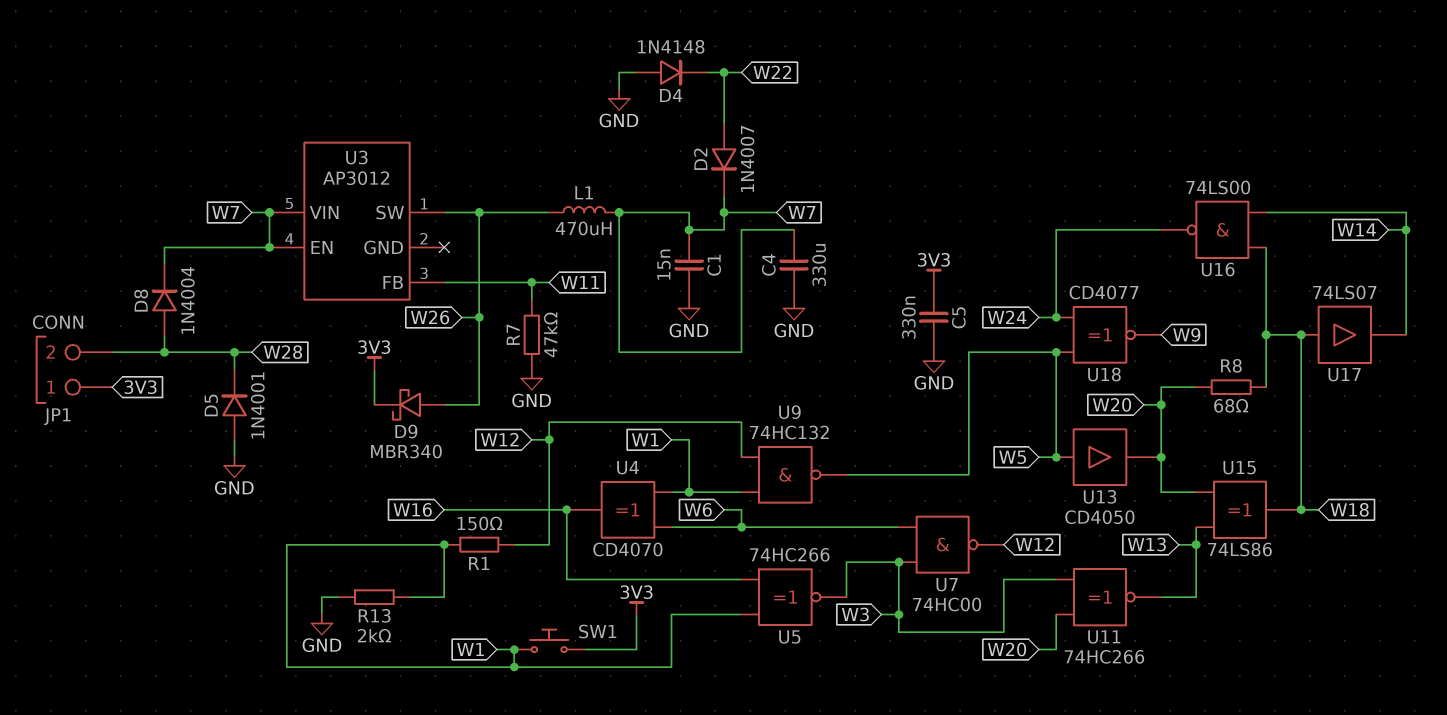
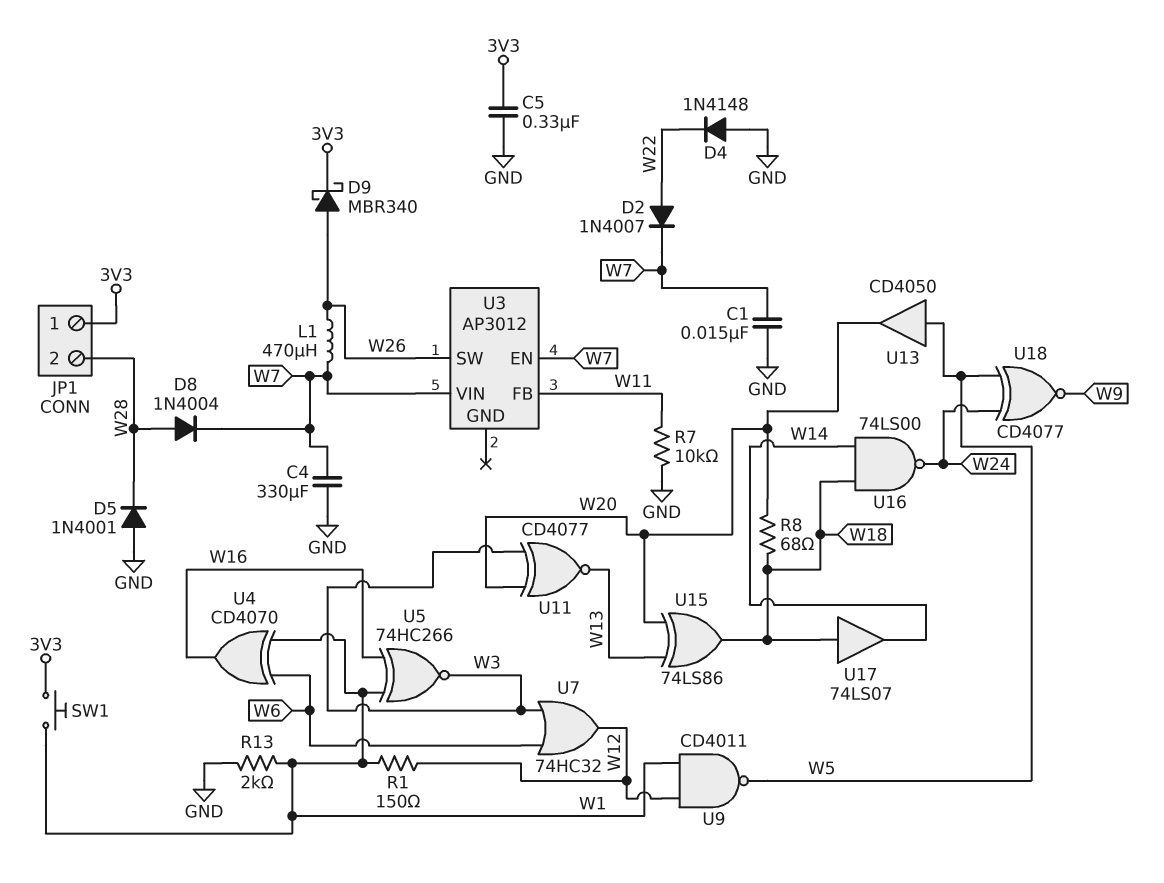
R7: 47k (GND, W11) -> 10k (GND, W11)
U7: NAND 74HC00 (in W3, in W6, out W12) -> OR 74HC32 (in W3, in W6, out W12)
U9: NAND 74HC132 (in W1, in W12, out W5) -> NAND CD4011 (in W1, in W12, out W5)
U11: XNOR 74HC266 (in W3, in W20, out W13) -> XNOR CD4077 (in W3, in W20, out W13)

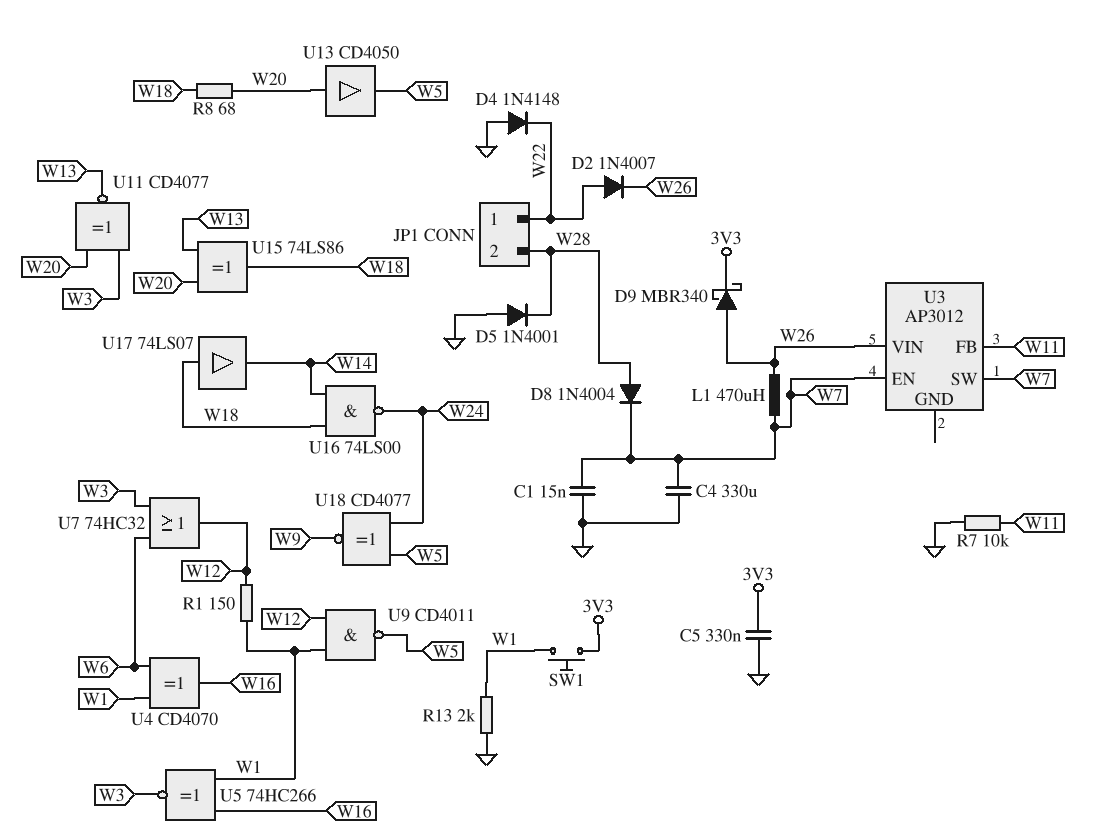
D2: diode 1N4007 (A W22, K W7) -> diode 1N4007 (A W22, K W26)
JP1 pin 1: 3V3 -> W22
U3 pin SW: W26 -> W7
U3 pin VIN: W7 -> W26
U13: buffer CD4050 (in W5, out W20) -> buffer CD4050 (in W20, out W5)

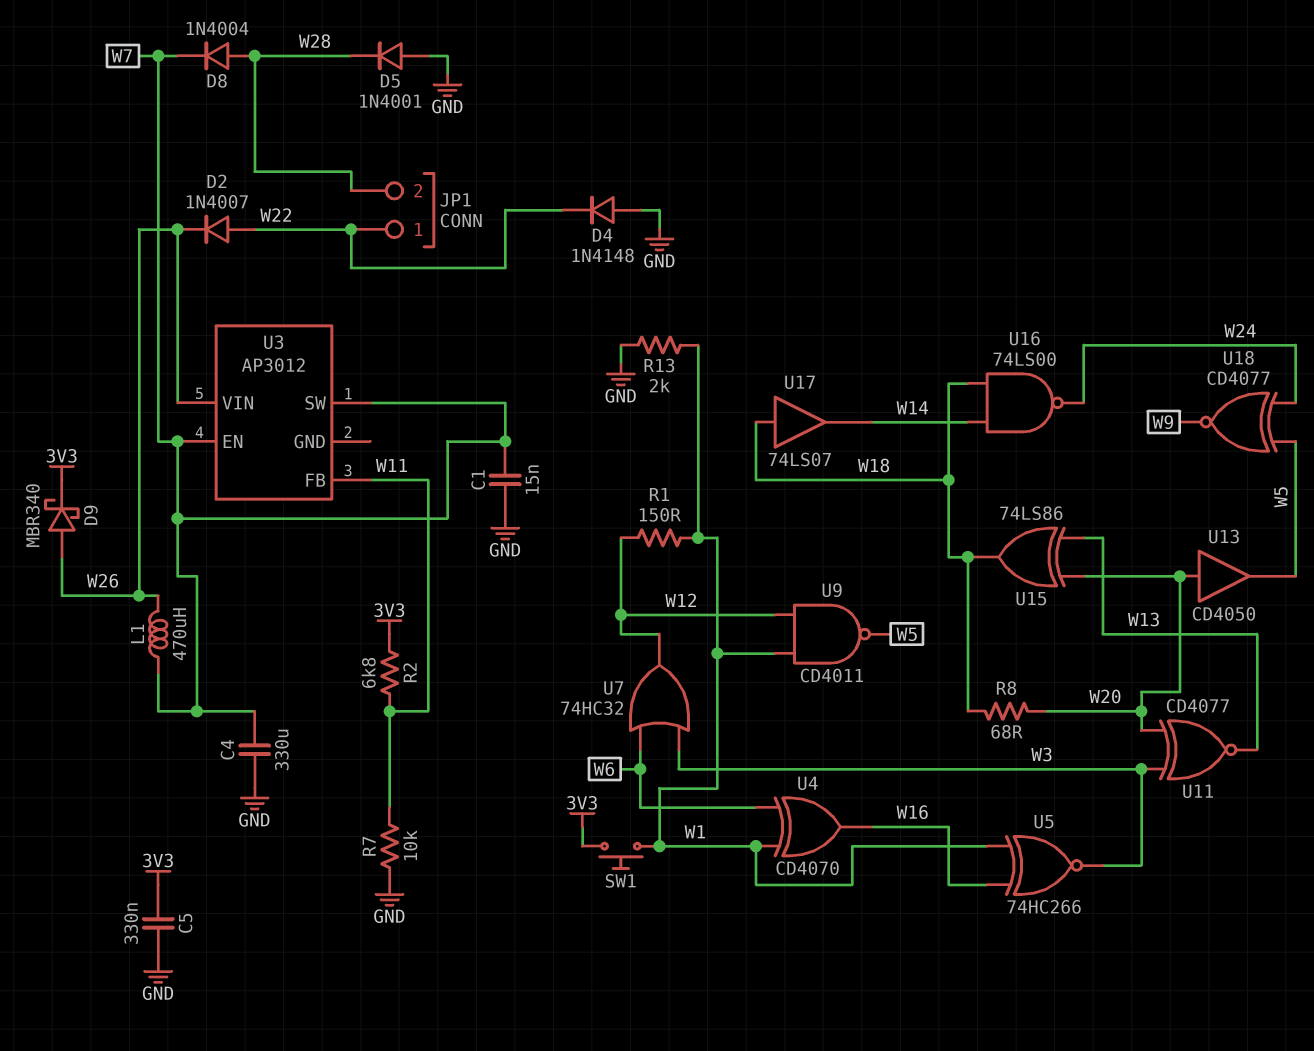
R2: none -> 6.8k (3V3, W11)

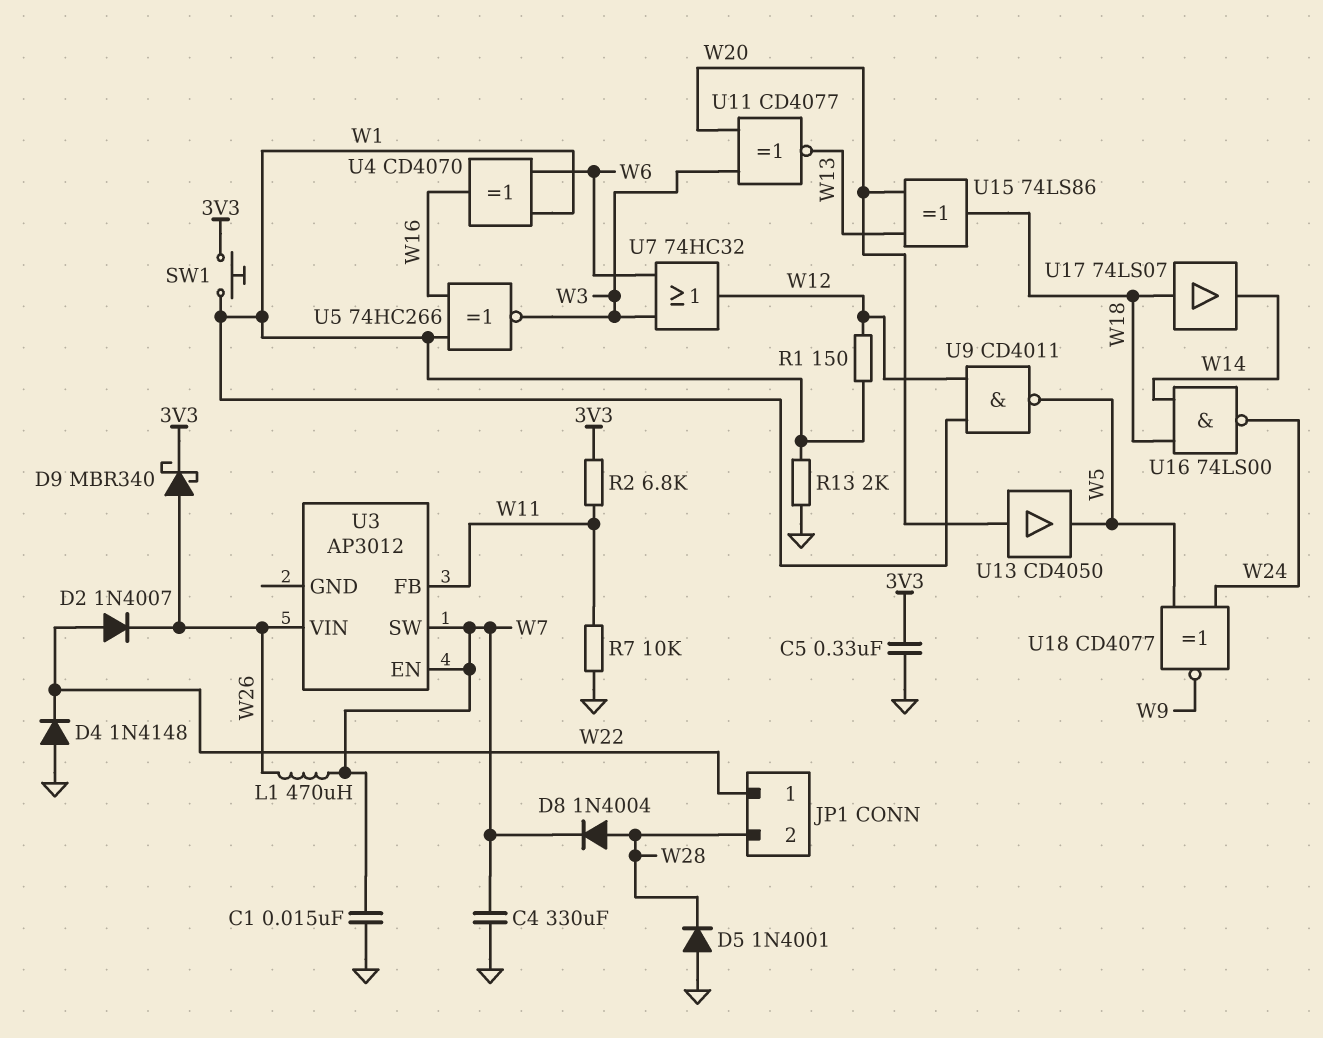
R8: 68 (W18, W20) -> none

